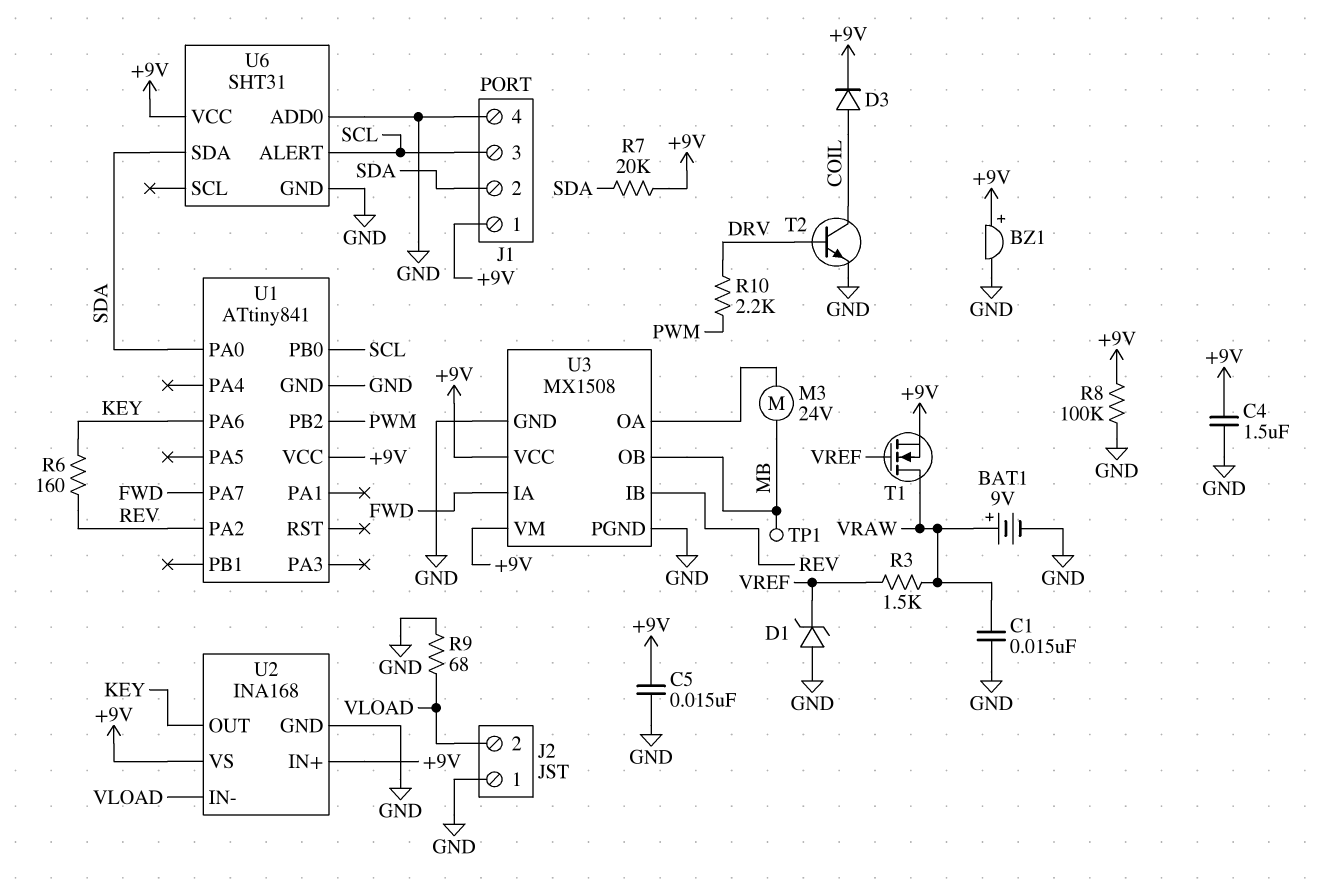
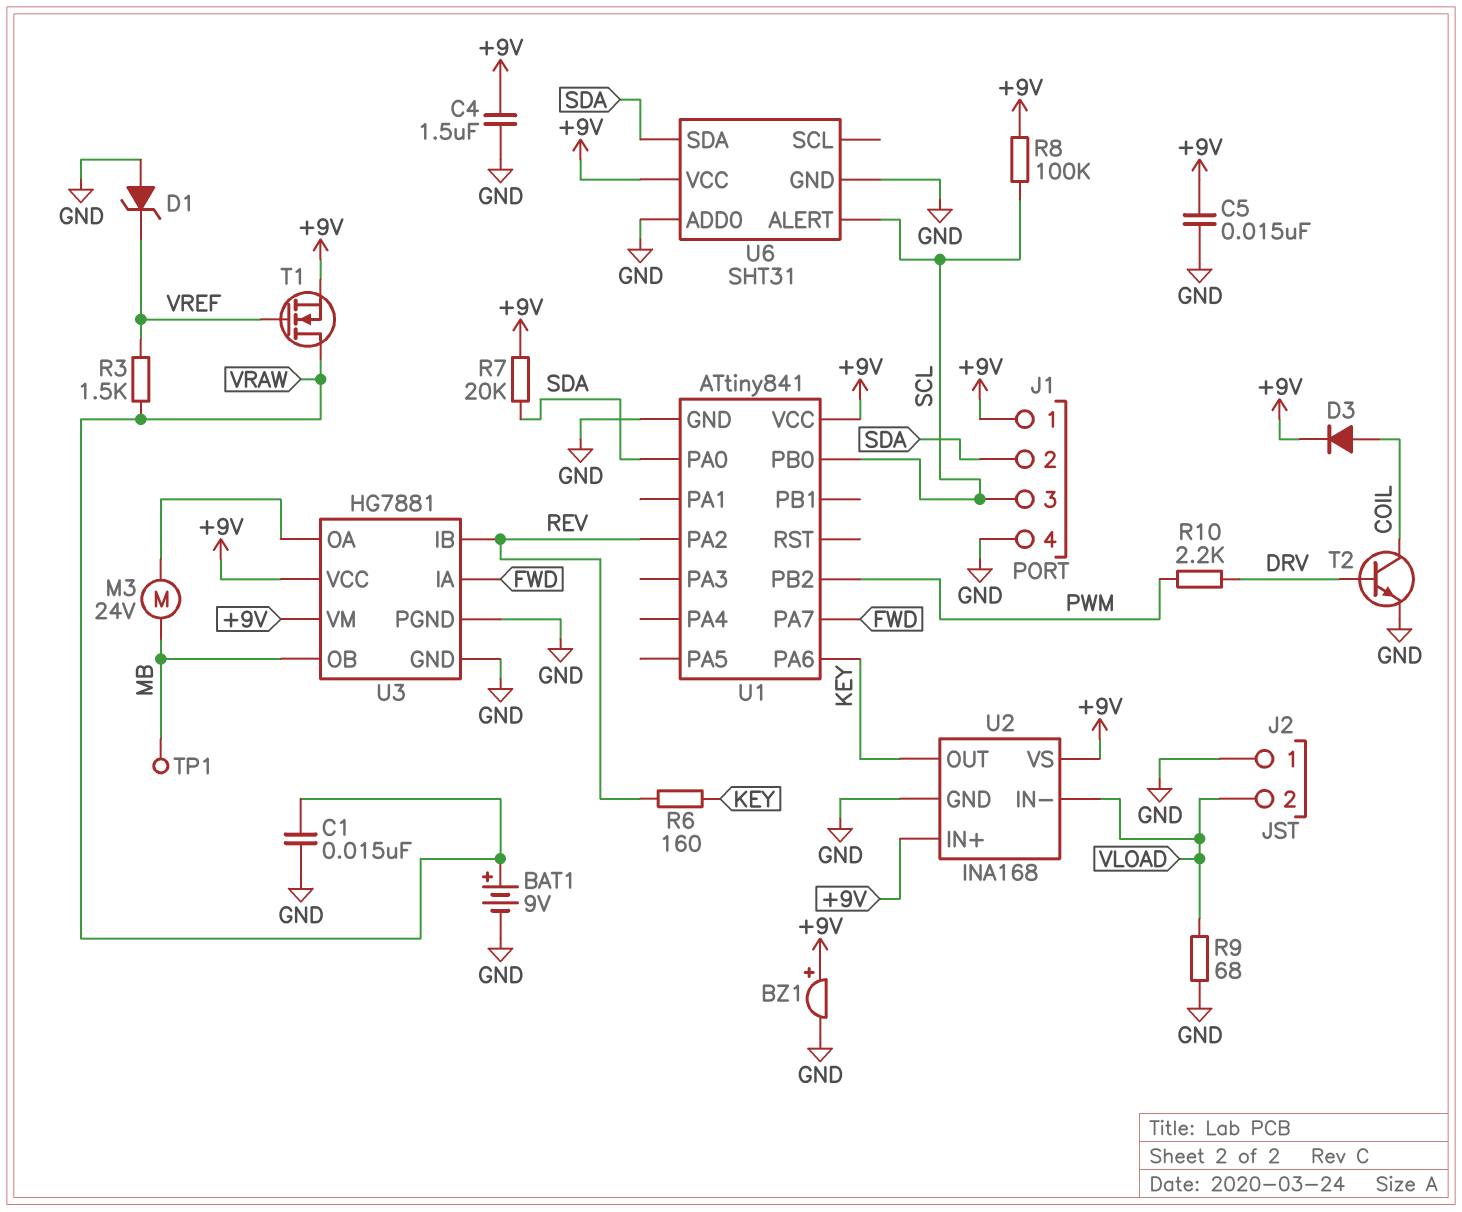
R8: 100k (+9V, GND) -> 100k (+9V, SCL)
U3: MX1508 -> HG7881

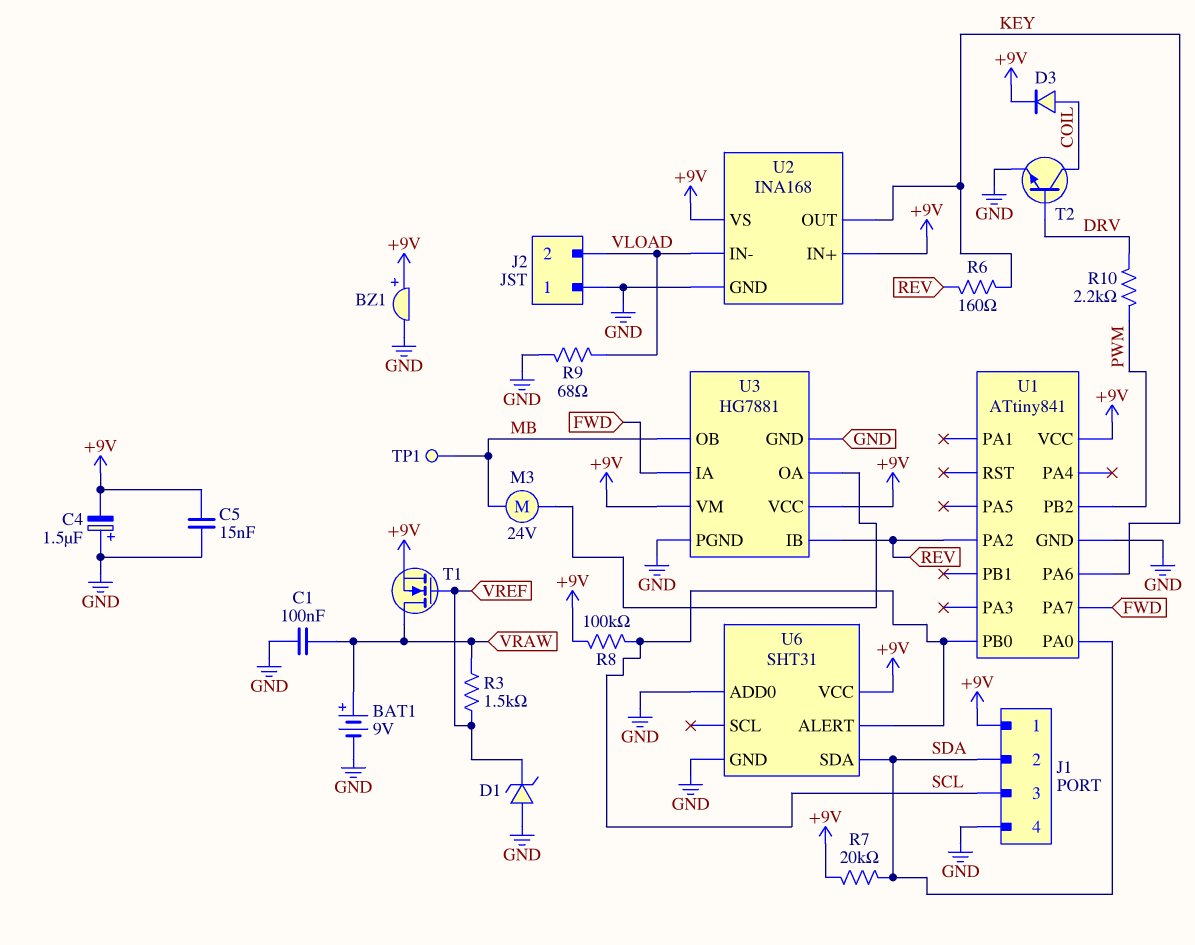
C1: 15nF (GND, VRAW) -> 100nF (GND, VRAW)
C4: 1.5uF (+9V, GND) -> 1.5uF (plus GND, minus +9V)

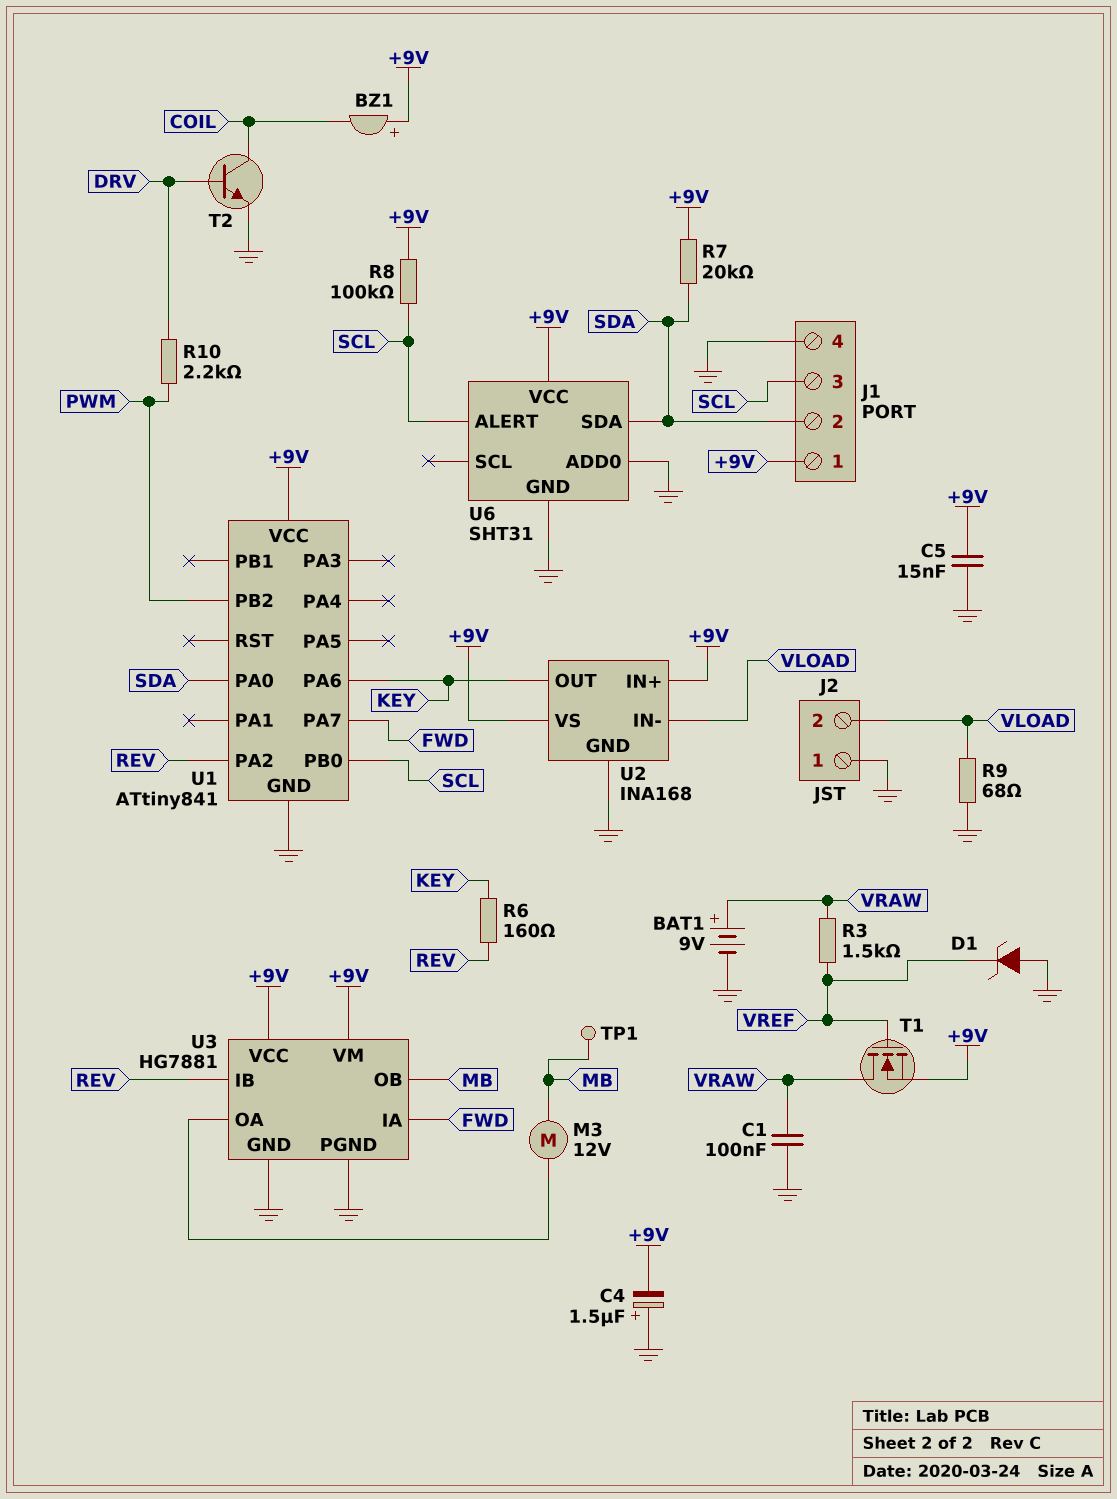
BZ1: buzzer (plus +9V, minus GND) -> buzzer (plus +9V, minus COIL)
D3: diode (A COIL, K +9V) -> none
M3: motor 24V (MB, U3/OA) -> motor 12V (MB, U3/OA)

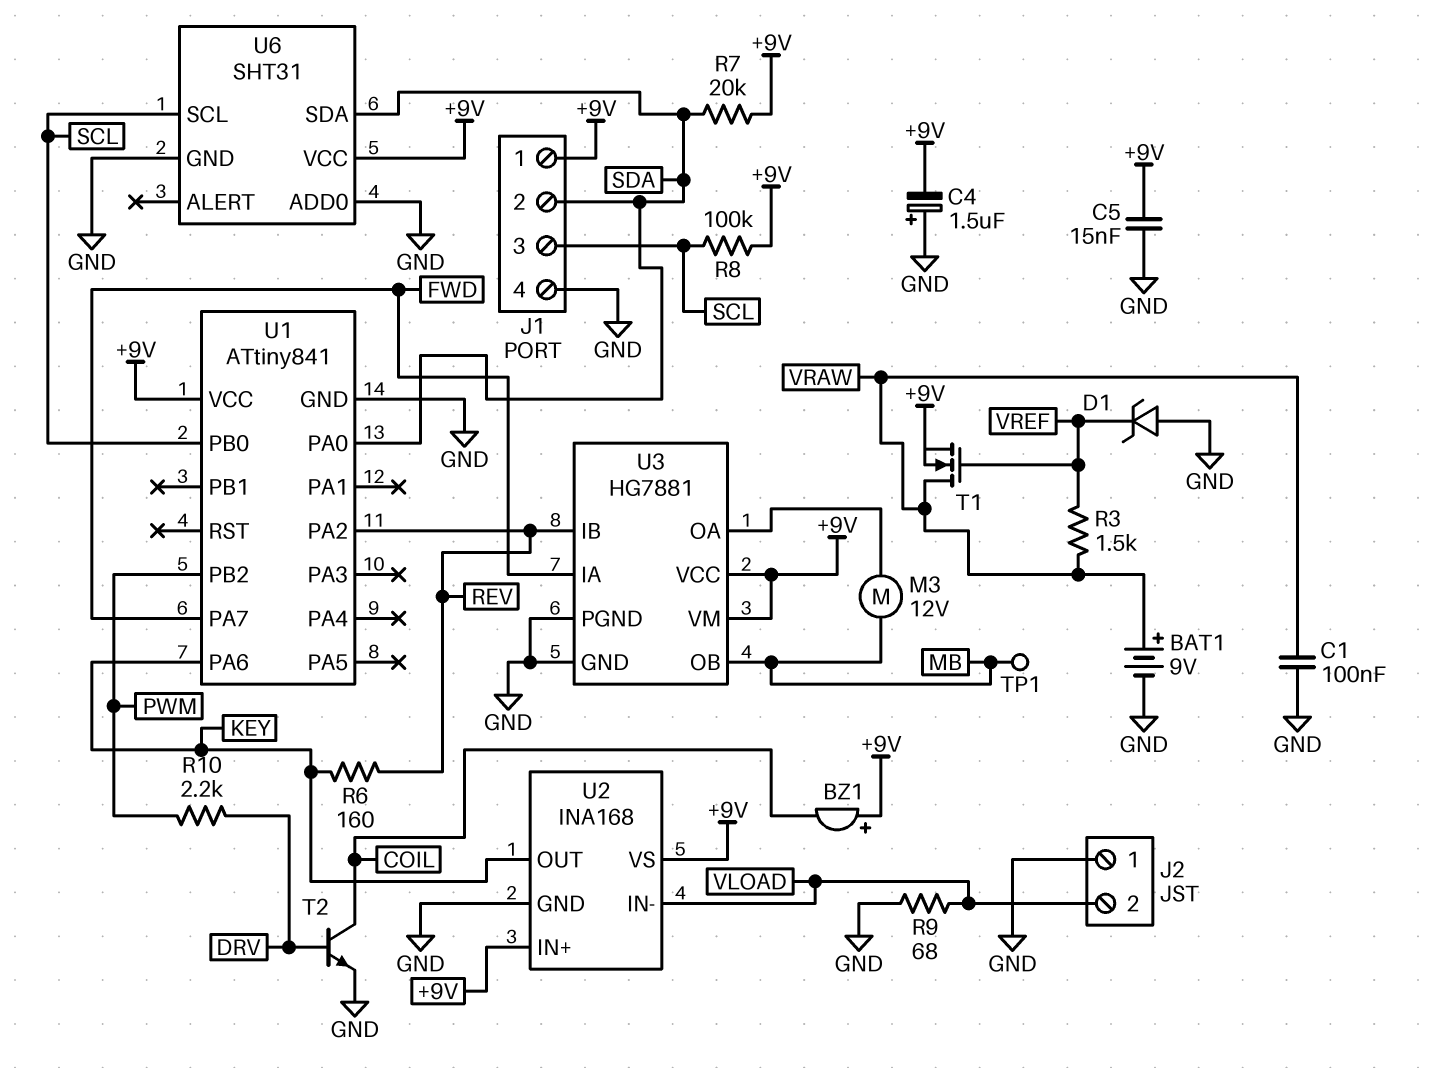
U6 pin ALERT: SCL -> none
U6 pin SCL: none -> SCL

